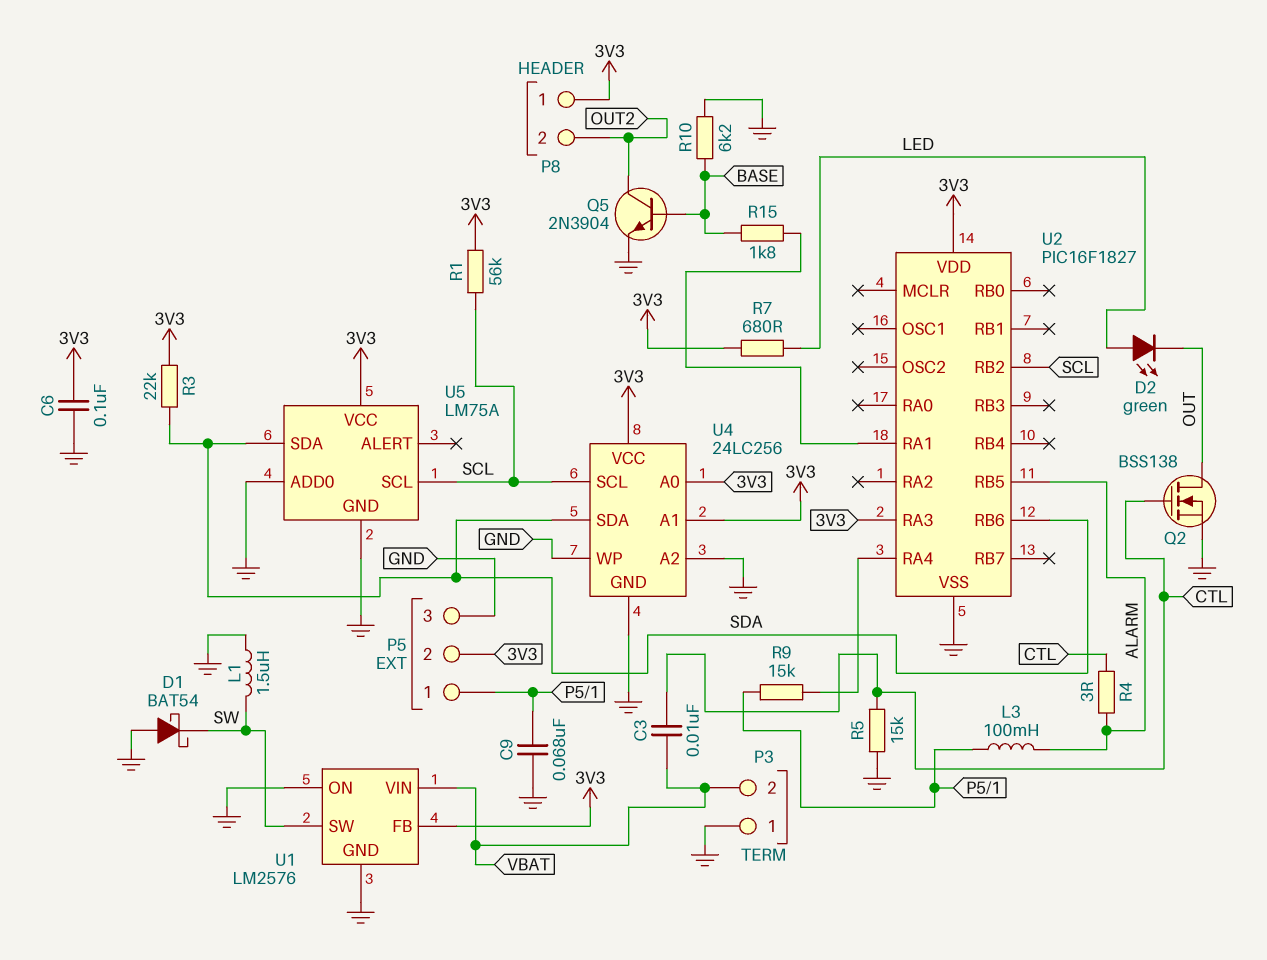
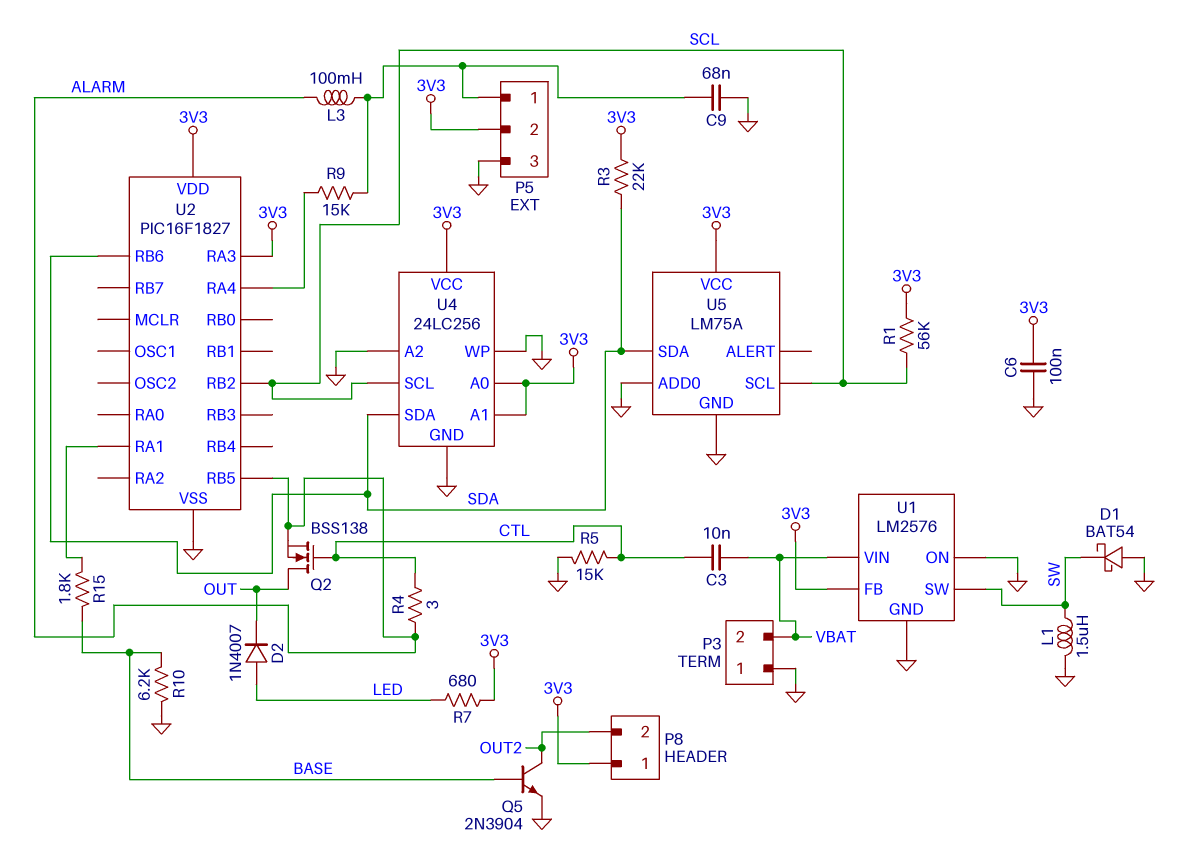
D2: LED green (A LED, K OUT) -> diode 1N4007 (A LED, K OUT)
Q2: NMOS BSS138 (G CTL, D OUT, S GND) -> NMOS BSS138 (G CTL, D OUT, S ALARM)

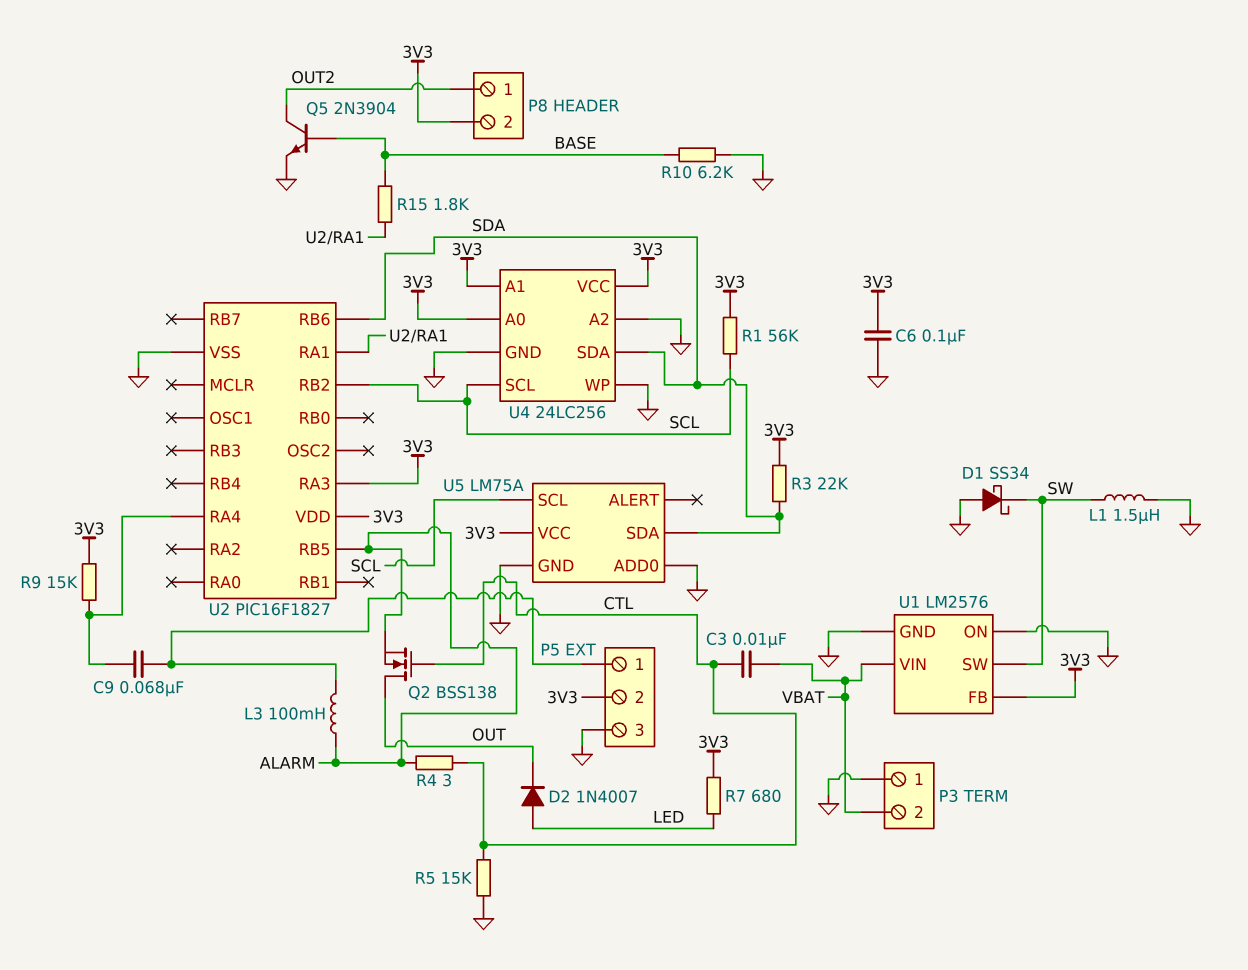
C9: 68nF (GND, P5/1) -> 68nF (P5/1, U2/RA4)
D1: schottky BAT54 (A GND, K SW) -> schottky SS34 (A GND, K SW)
P8 pin 1: 3V3 -> OUT2
P8 pin 2: OUT2 -> 3V3
R9: 15k (P5/1, U2/RA4) -> 15k (3V3, U2/RA4)

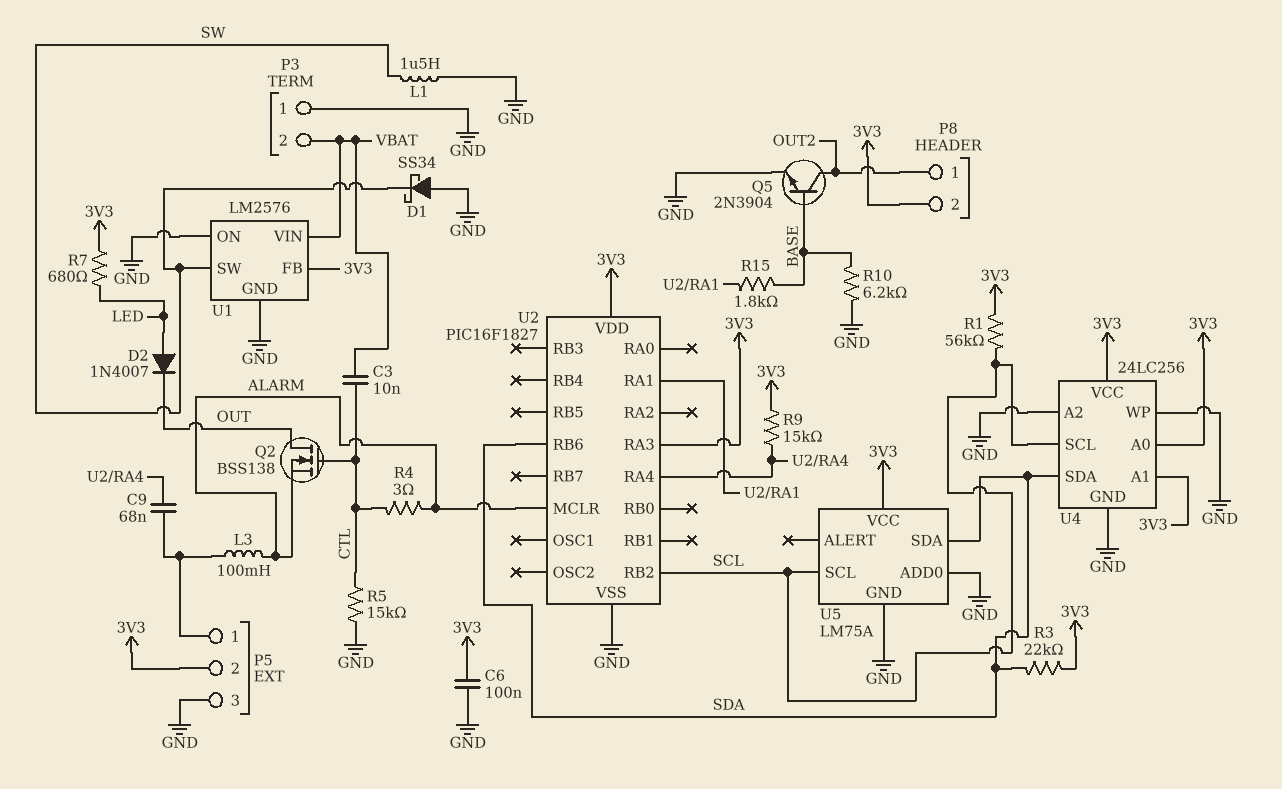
U2 pin MCLR: none -> ALARM
U2 pin RB5: ALARM -> none

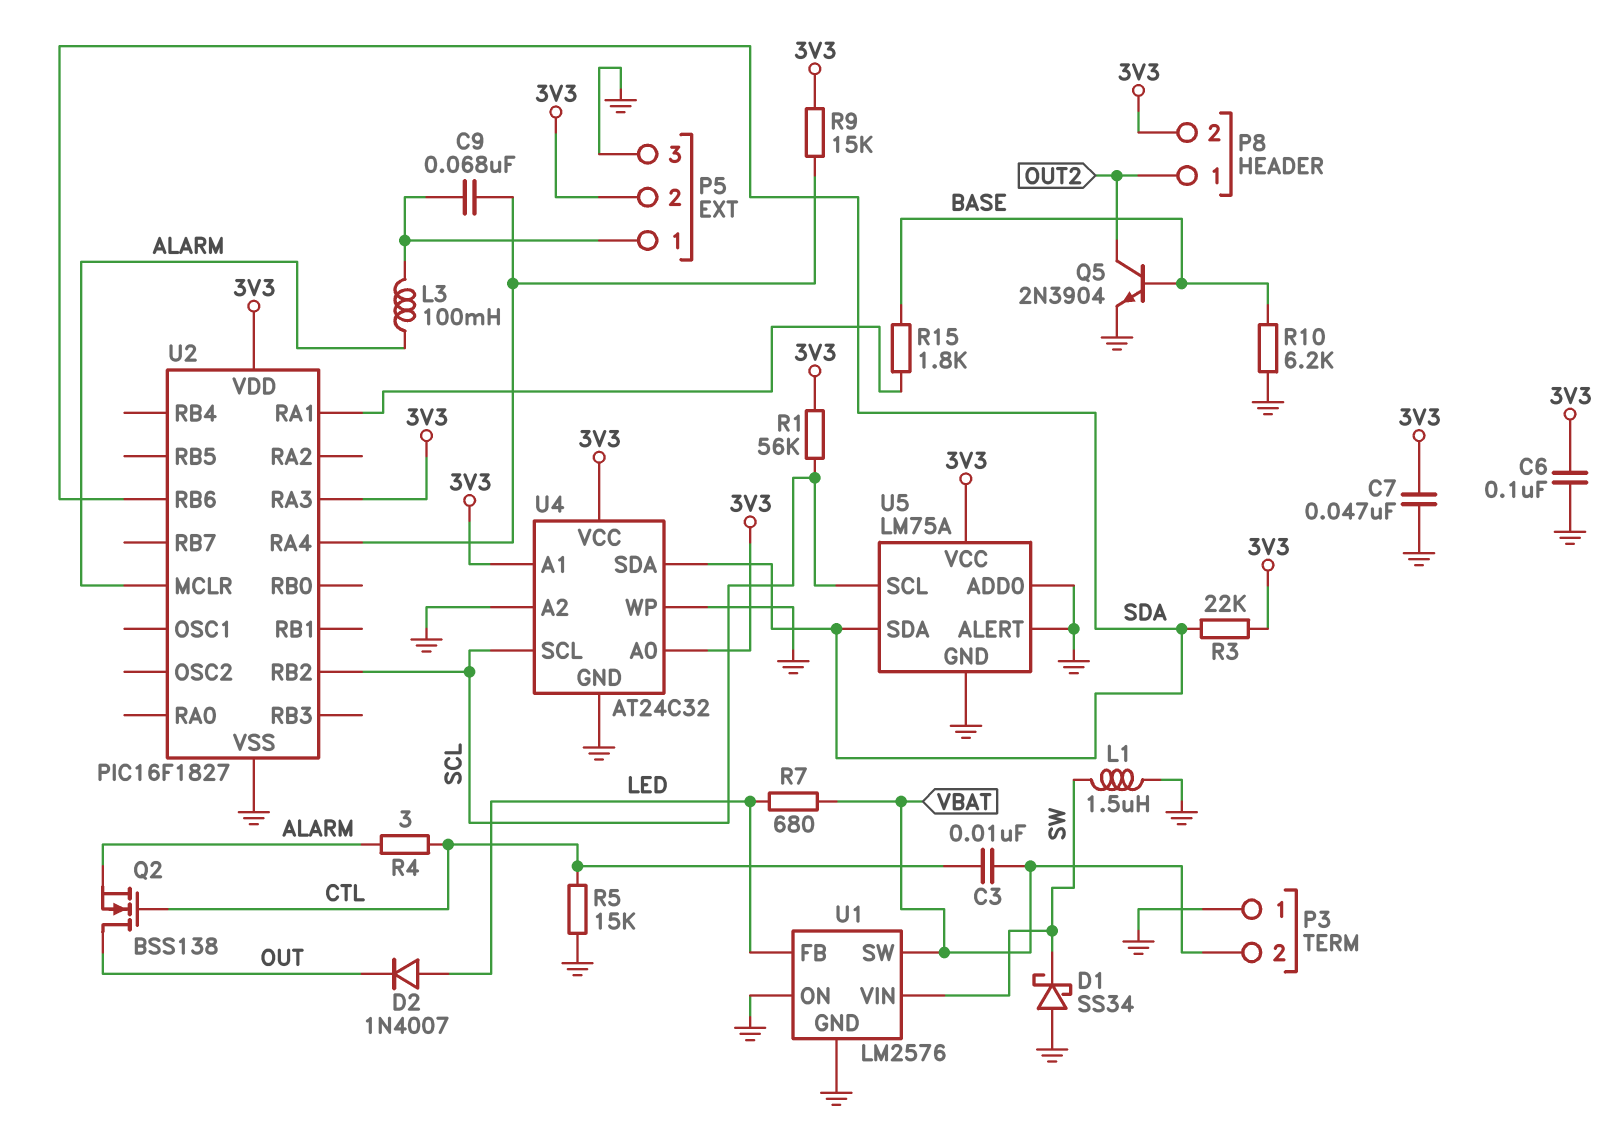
C7: none -> 47nF (3V3, GND)
R7: 680 (3V3, LED) -> 680 (LED, VBAT)
U1 pin FB: 3V3 -> LED
U1 pin SW: SW -> VBAT
U1 pin VIN: VBAT -> SW
U4: 24LC256 -> AT24C32
U5 pin ALERT: none -> GND

